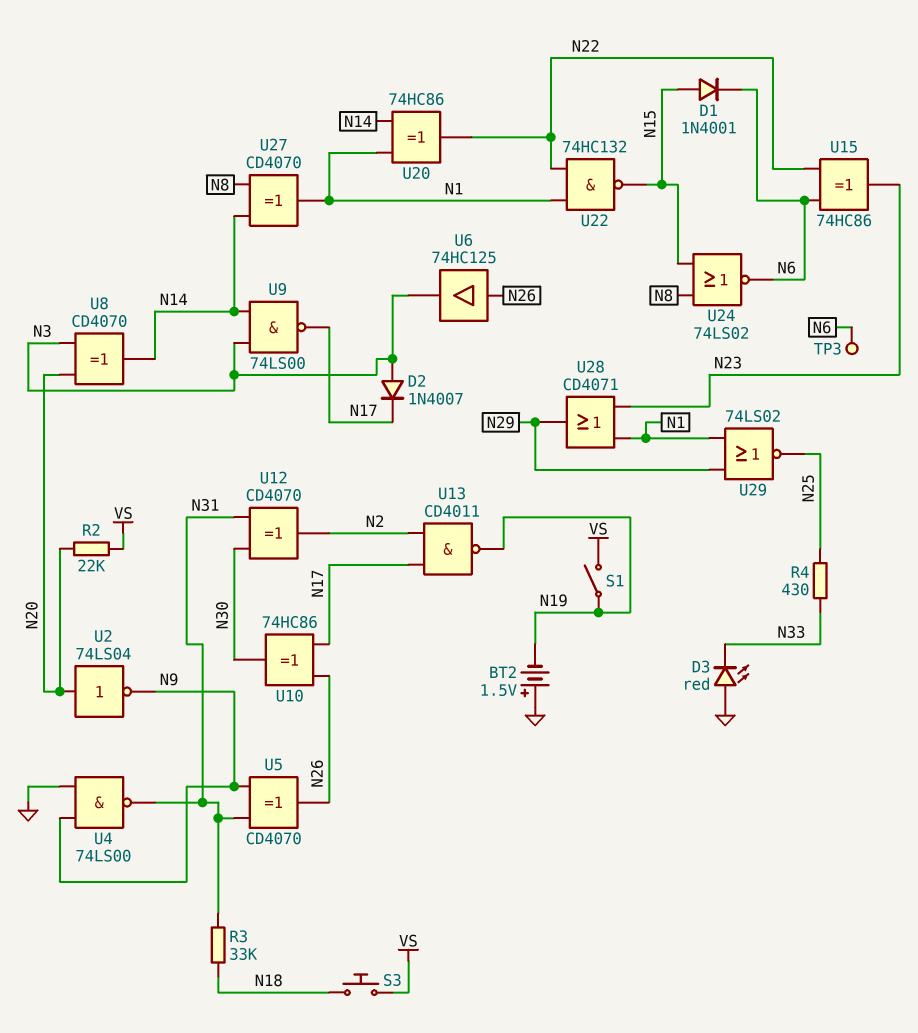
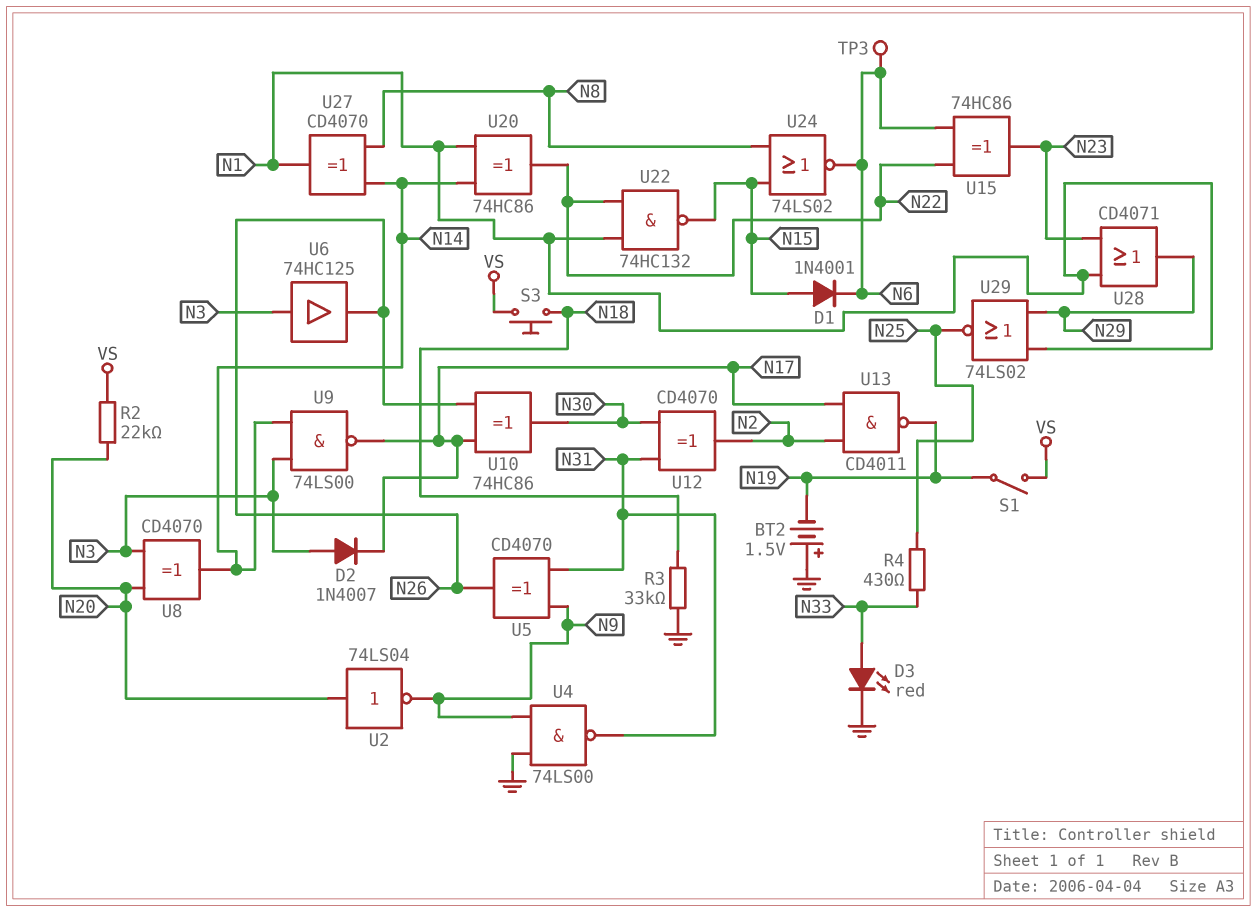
D3: LED red (A GND, K N33) -> LED red (A N33, K GND)
R3: 33k (N18, N31) -> 33k (GND, N18)
U6: buffer 74HC125 (in N26, out N3) -> buffer 74HC125 (in N3, out N26)

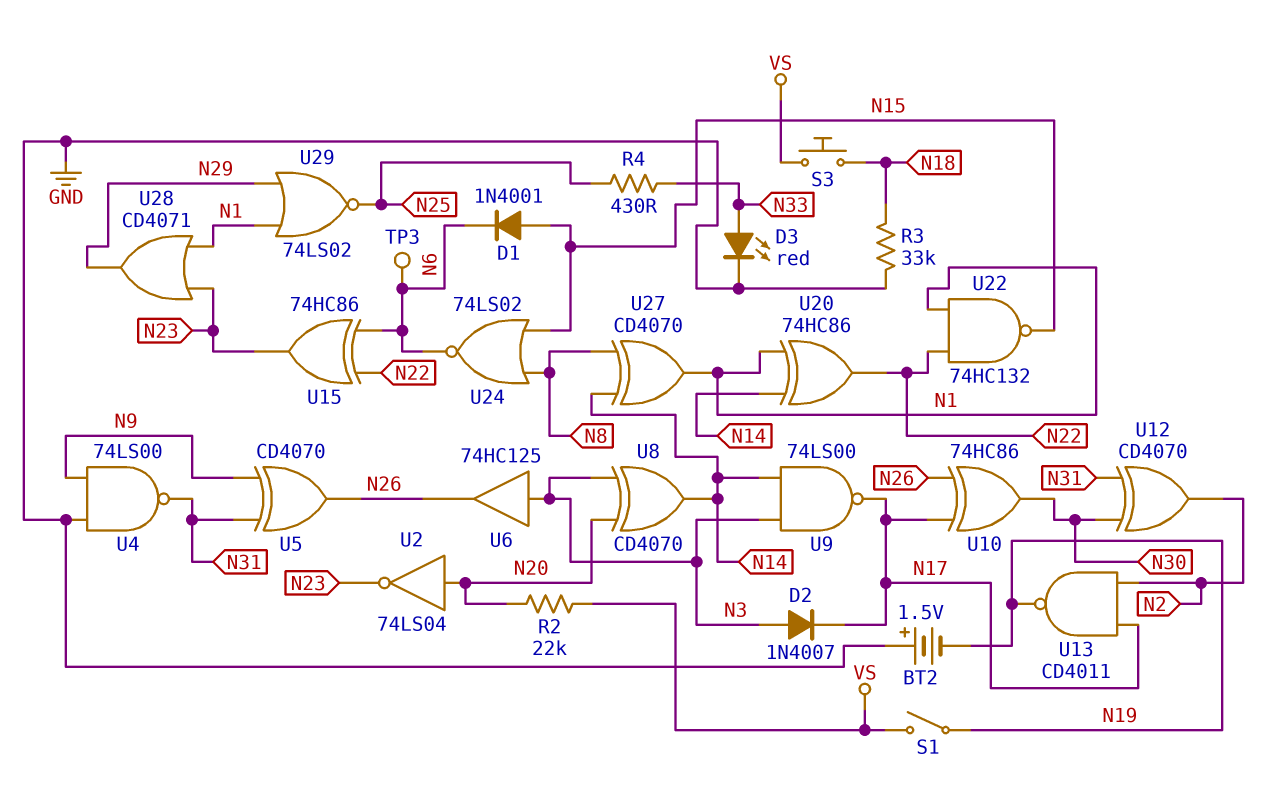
U2: NOT 74LS04 (in N20, out N9) -> NOT 74LS04 (in N20, out N23)

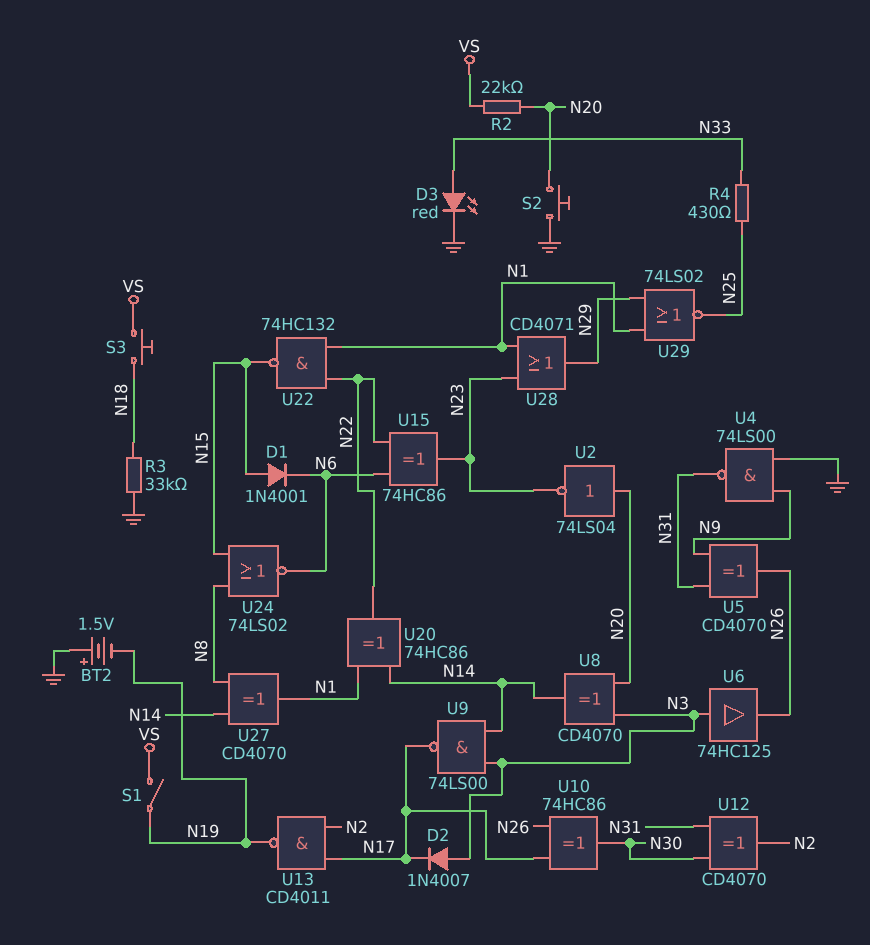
S2: none -> button (GND, N20)
TP3: test point (N6) -> none

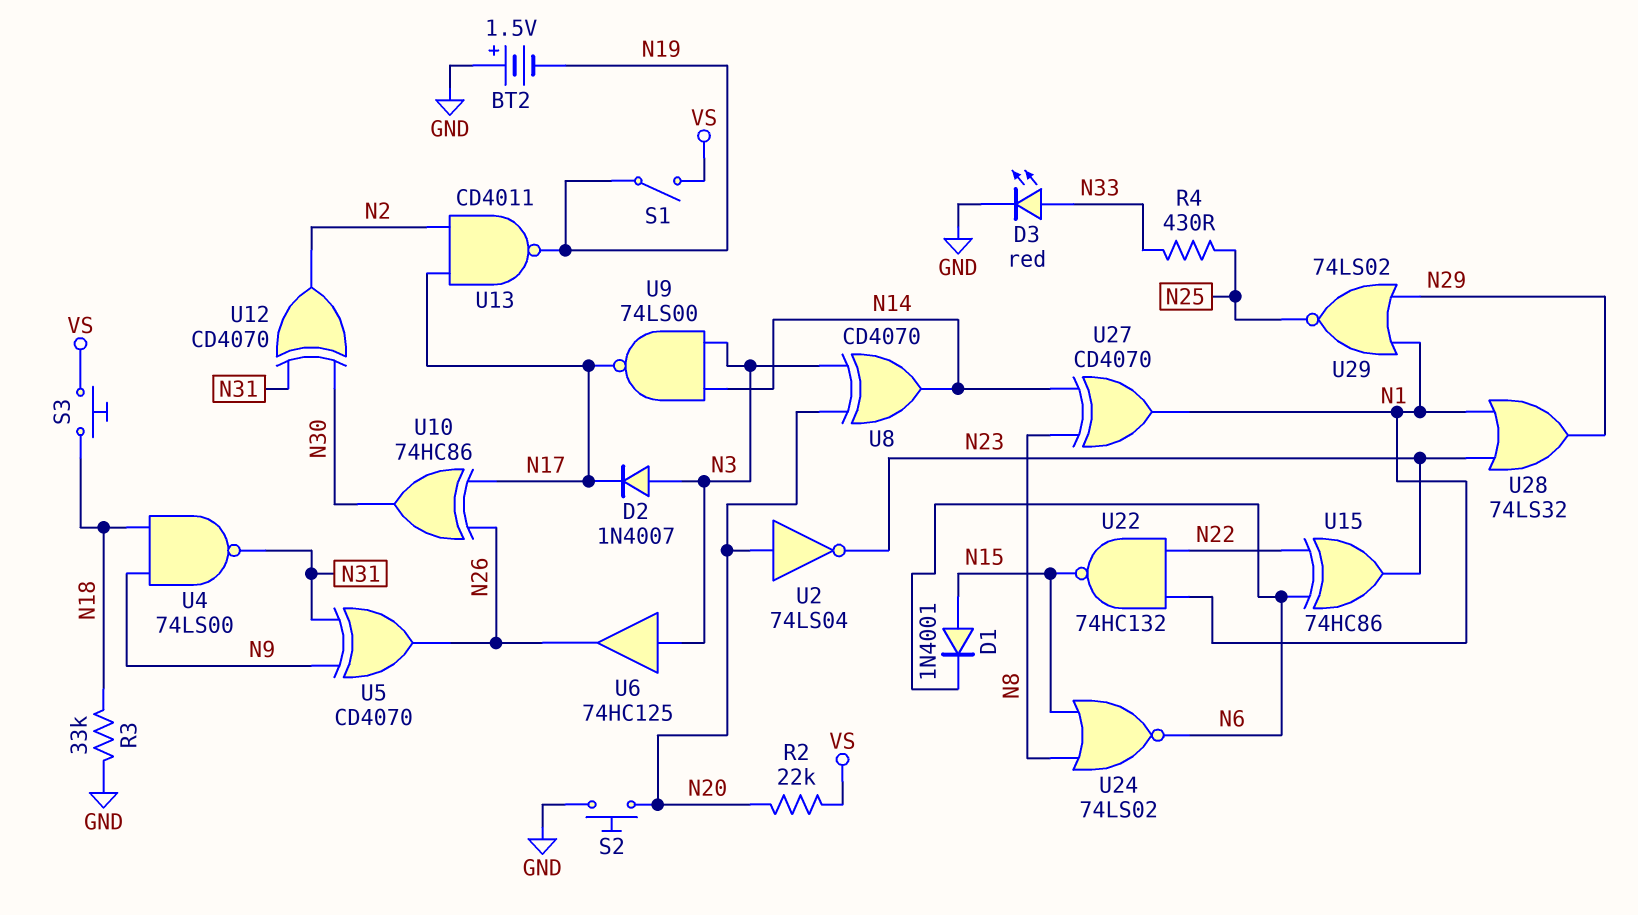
U4: NAND 74LS00 (in GND, in N9, out N31) -> NAND 74LS00 (in N9, in N18, out N31)
U20: XOR 74HC86 (in N1, in N14, out N22) -> none
U28: OR CD4071 (in N1, in N23, out N29) -> OR 74LS32 (in N1, in N23, out N29)

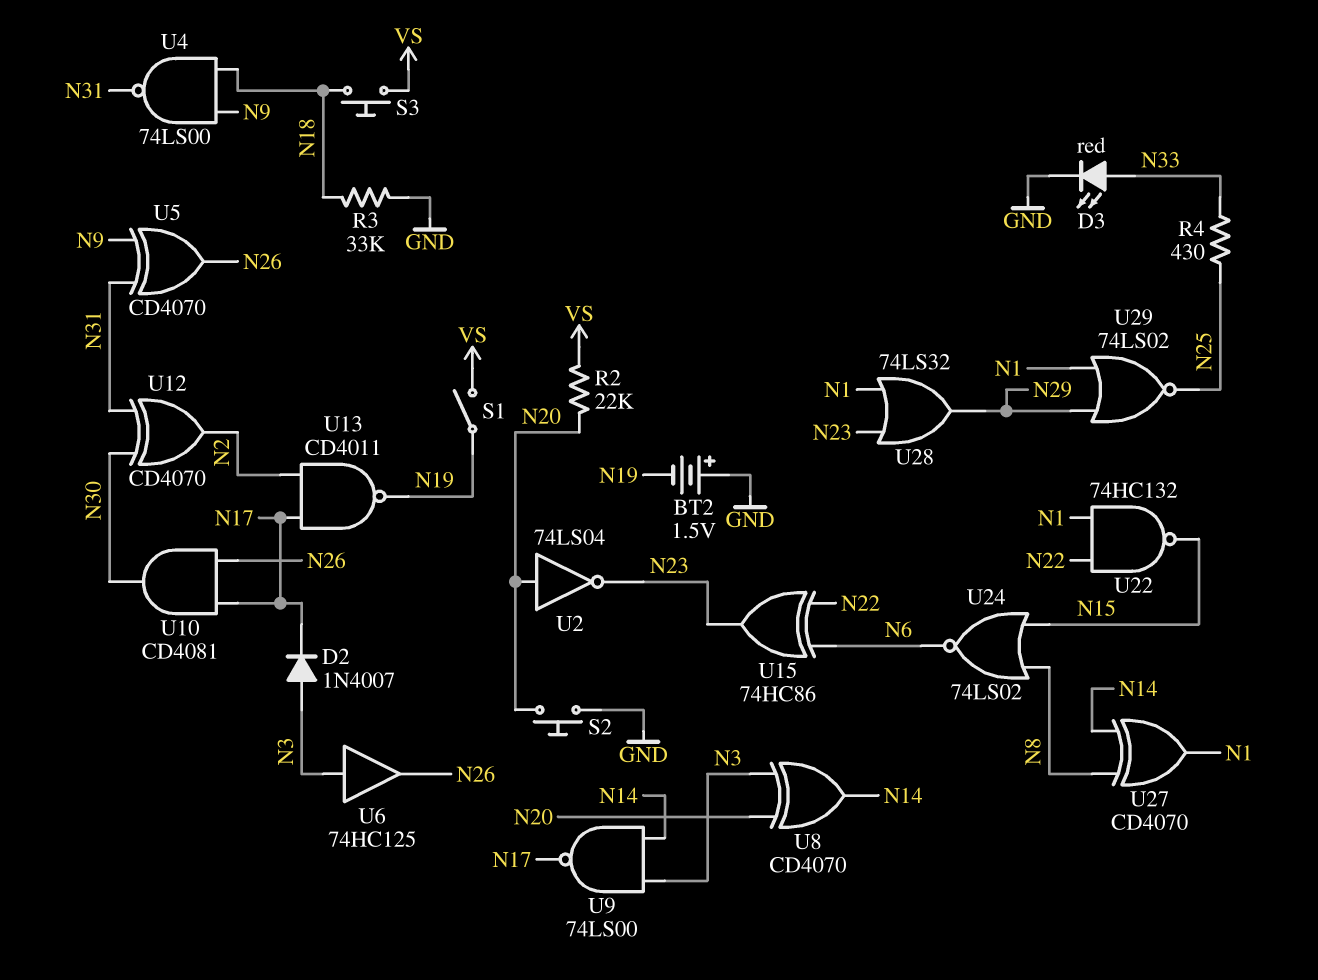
D1: diode 1N4001 (A N15, K N6) -> none
U10: XOR 74HC86 (in N17, in N26, out N30) -> AND CD4081 (in N17, in N26, out N30)

